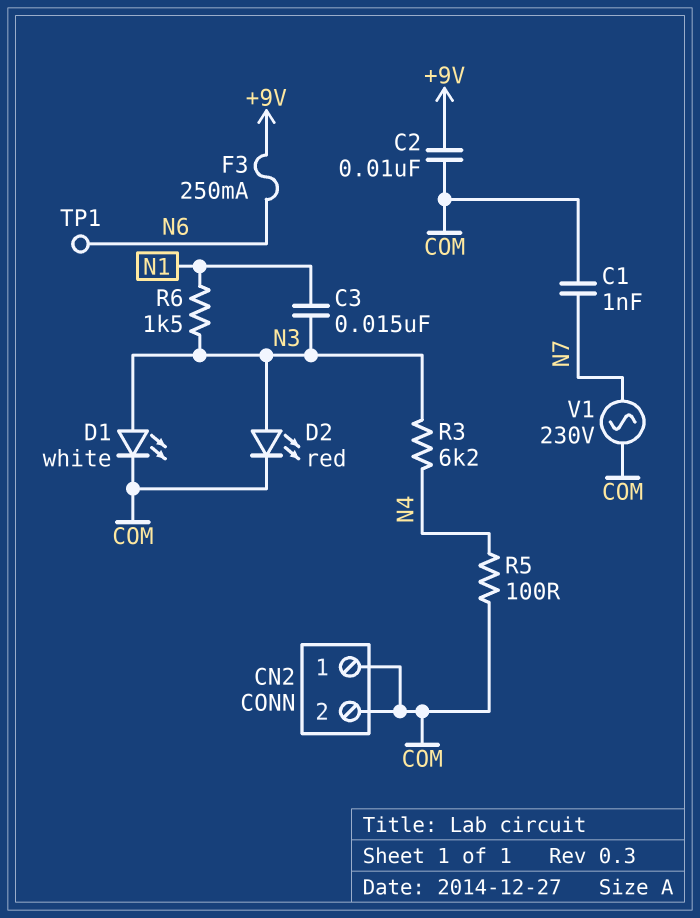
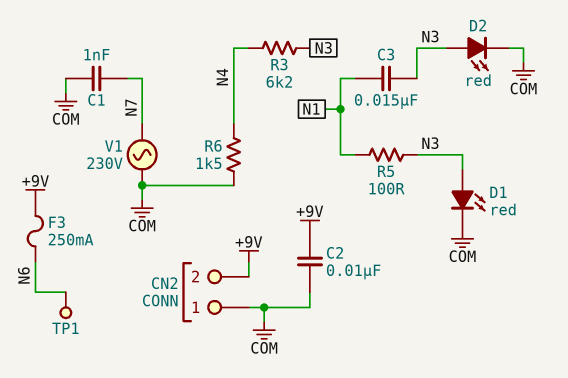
CN2 pin 2: COM -> +9V
D1: LED white (A N3, K COM) -> LED red (A N3, K COM)
R5: 100 (COM, N4) -> 100 (N1, N3)
R6: 1.5k (N1, N3) -> 1.5k (COM, N4)

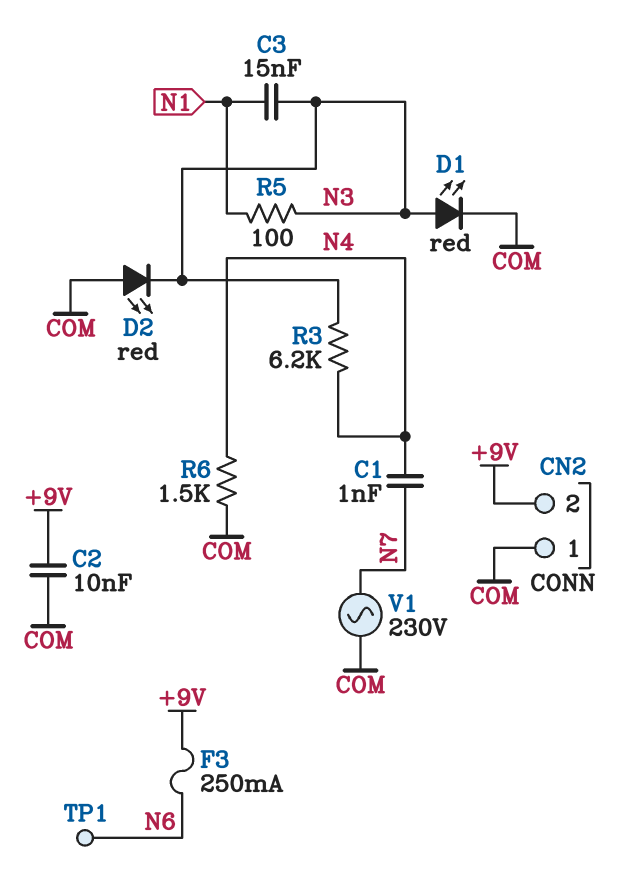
C1: 1nF (COM, N7) -> 1nF (N4, N7)
D2: LED red (A N3, K COM) -> LED red (A COM, K N3)

